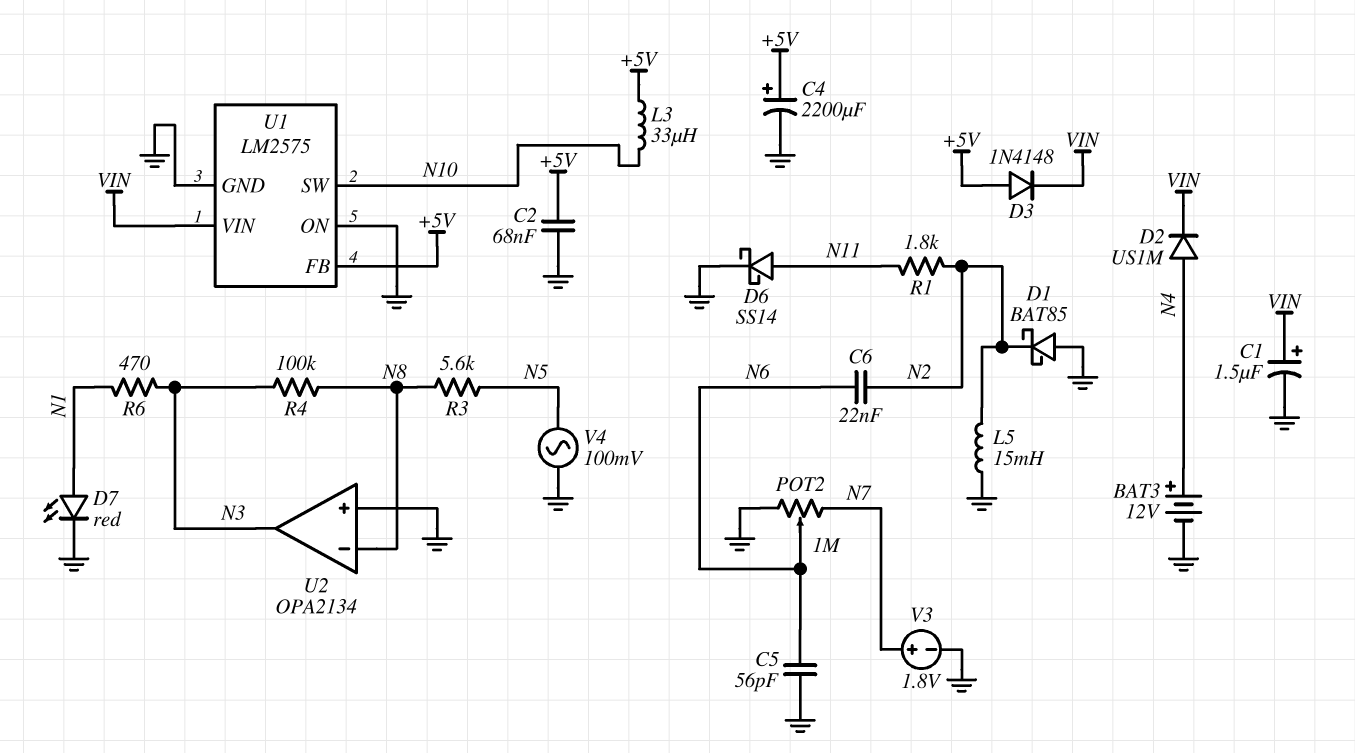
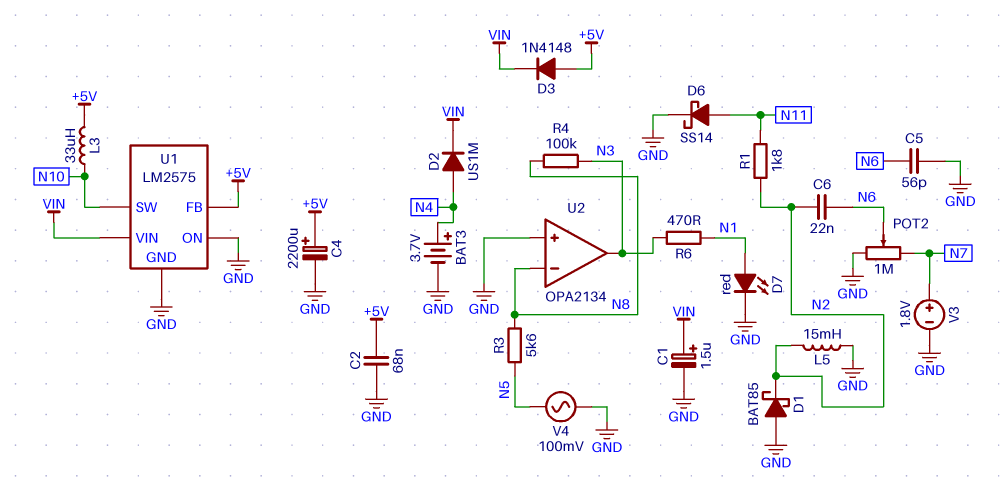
BAT3: 12V (plus N4, minus GND) -> 3.7V (plus N4, minus GND)

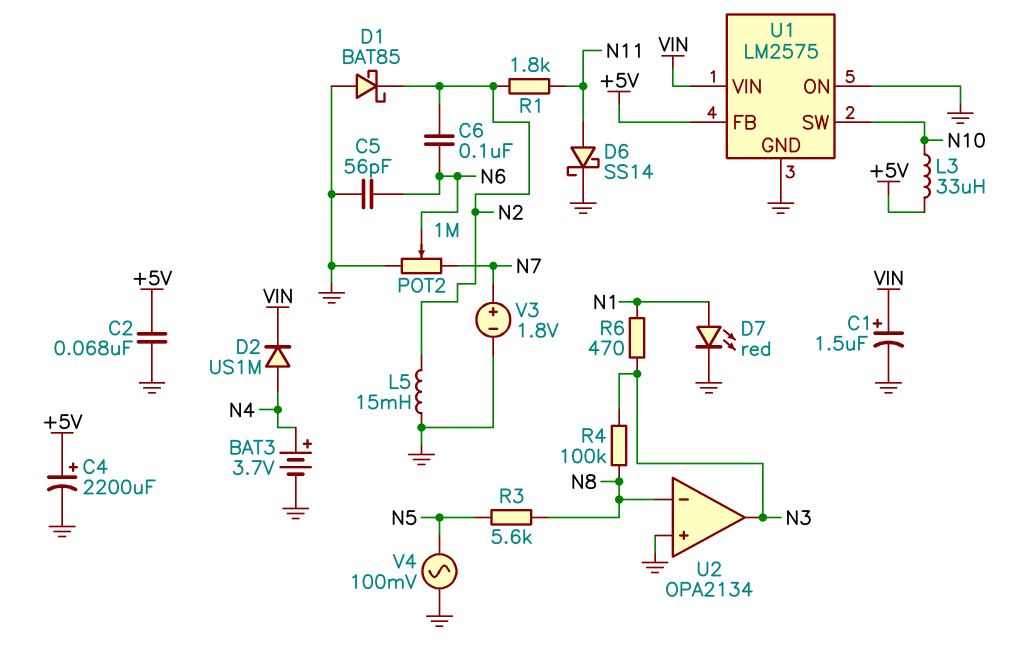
C6: 22nF (N2, N6) -> 100nF (N2, N6)
D3: diode 1N4148 (A +5V, K VIN) -> none

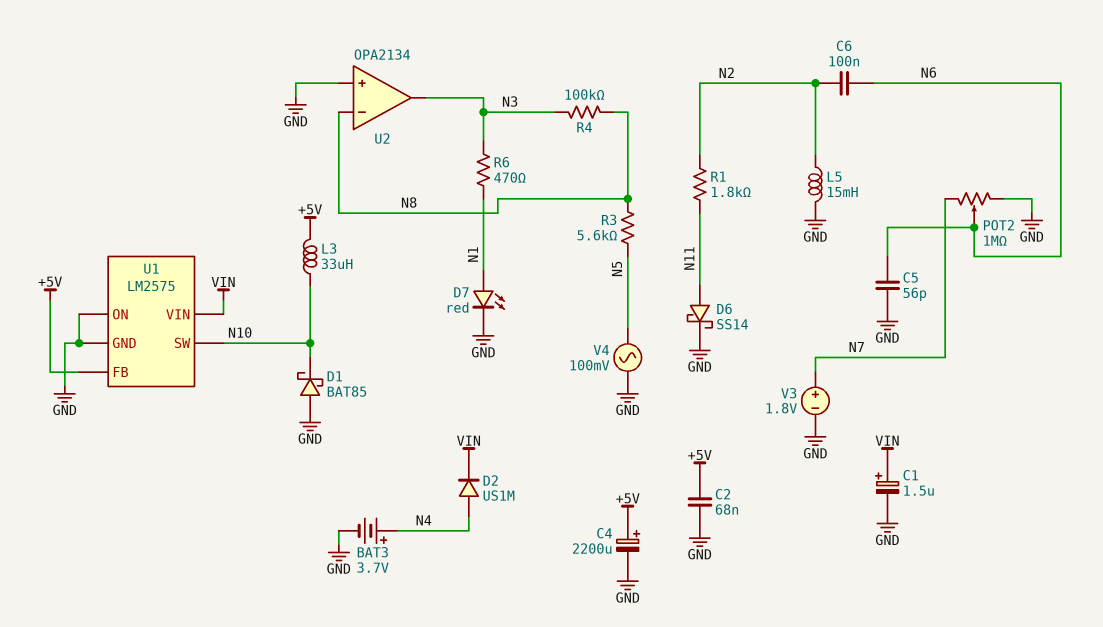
D1: schottky BAT85 (A GND, K N2) -> schottky BAT85 (A GND, K N10)

